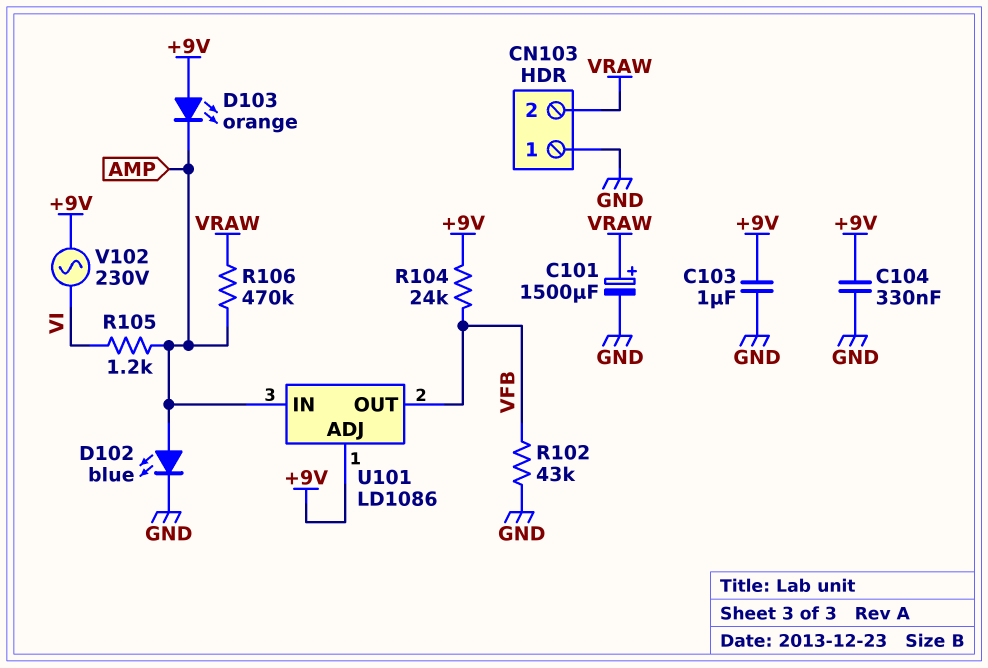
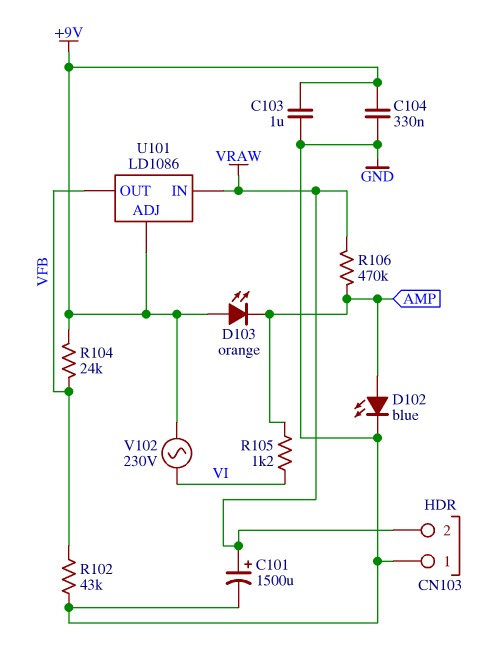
U101 pin IN: AMP -> VRAW

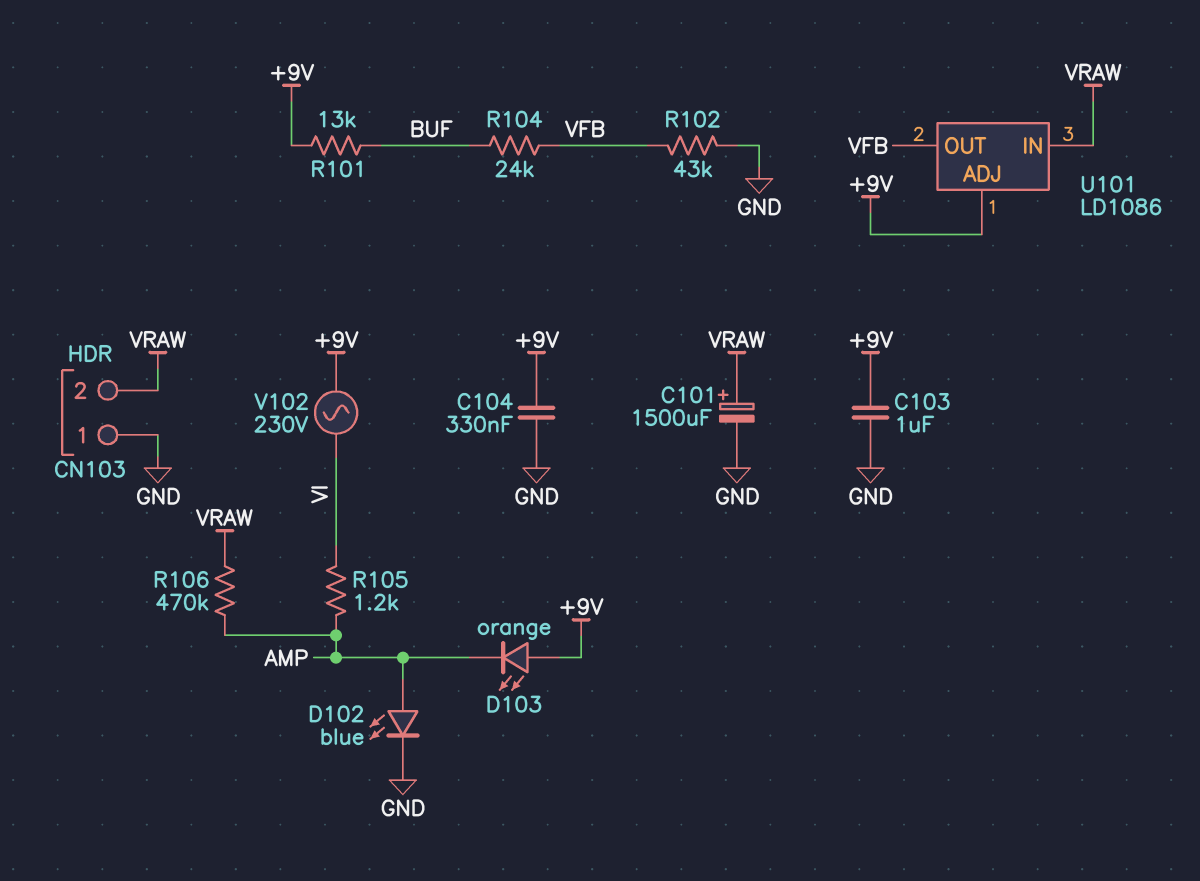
R101: none -> 13k (+9V, BUF)
R104: 24k (+9V, VFB) -> 24k (BUF, VFB)

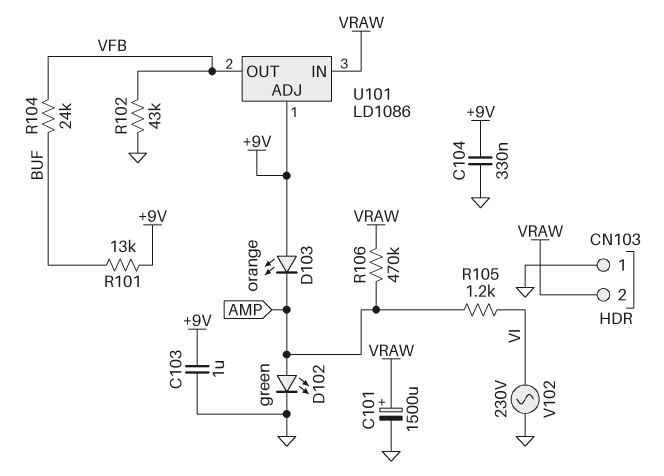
D102: LED blue (A AMP, K GND) -> LED green (A AMP, K GND)
V102: AC 230V (+9V, VI) -> AC 230V (GND, VI)

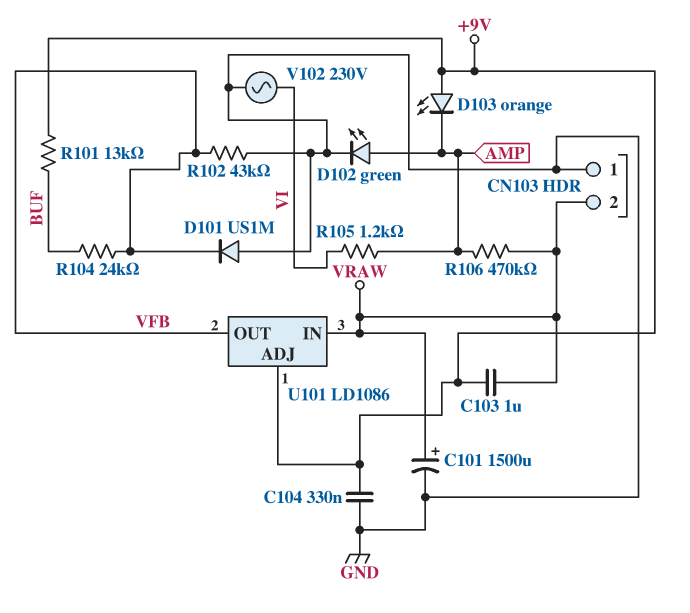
C103: 1uF (+9V, GND) -> 1uF (+9V, VRAW)
D101: none -> diode US1M (A GND, K VFB)

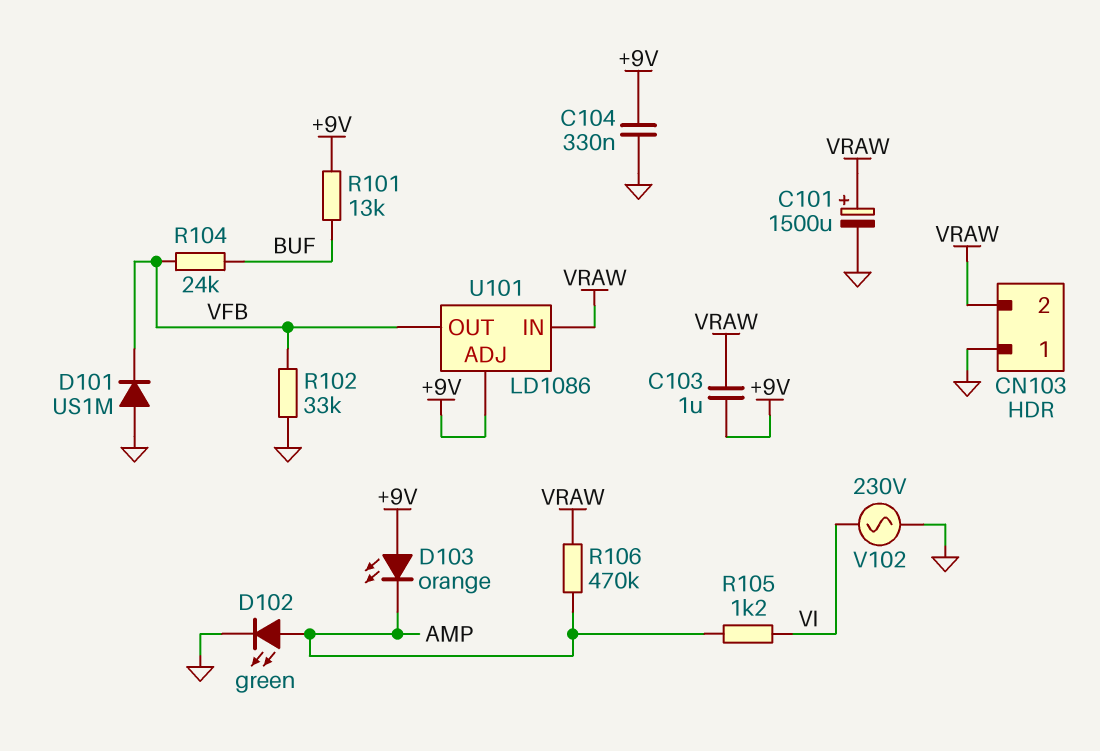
R102: 43k (GND, VFB) -> 33k (GND, VFB)

